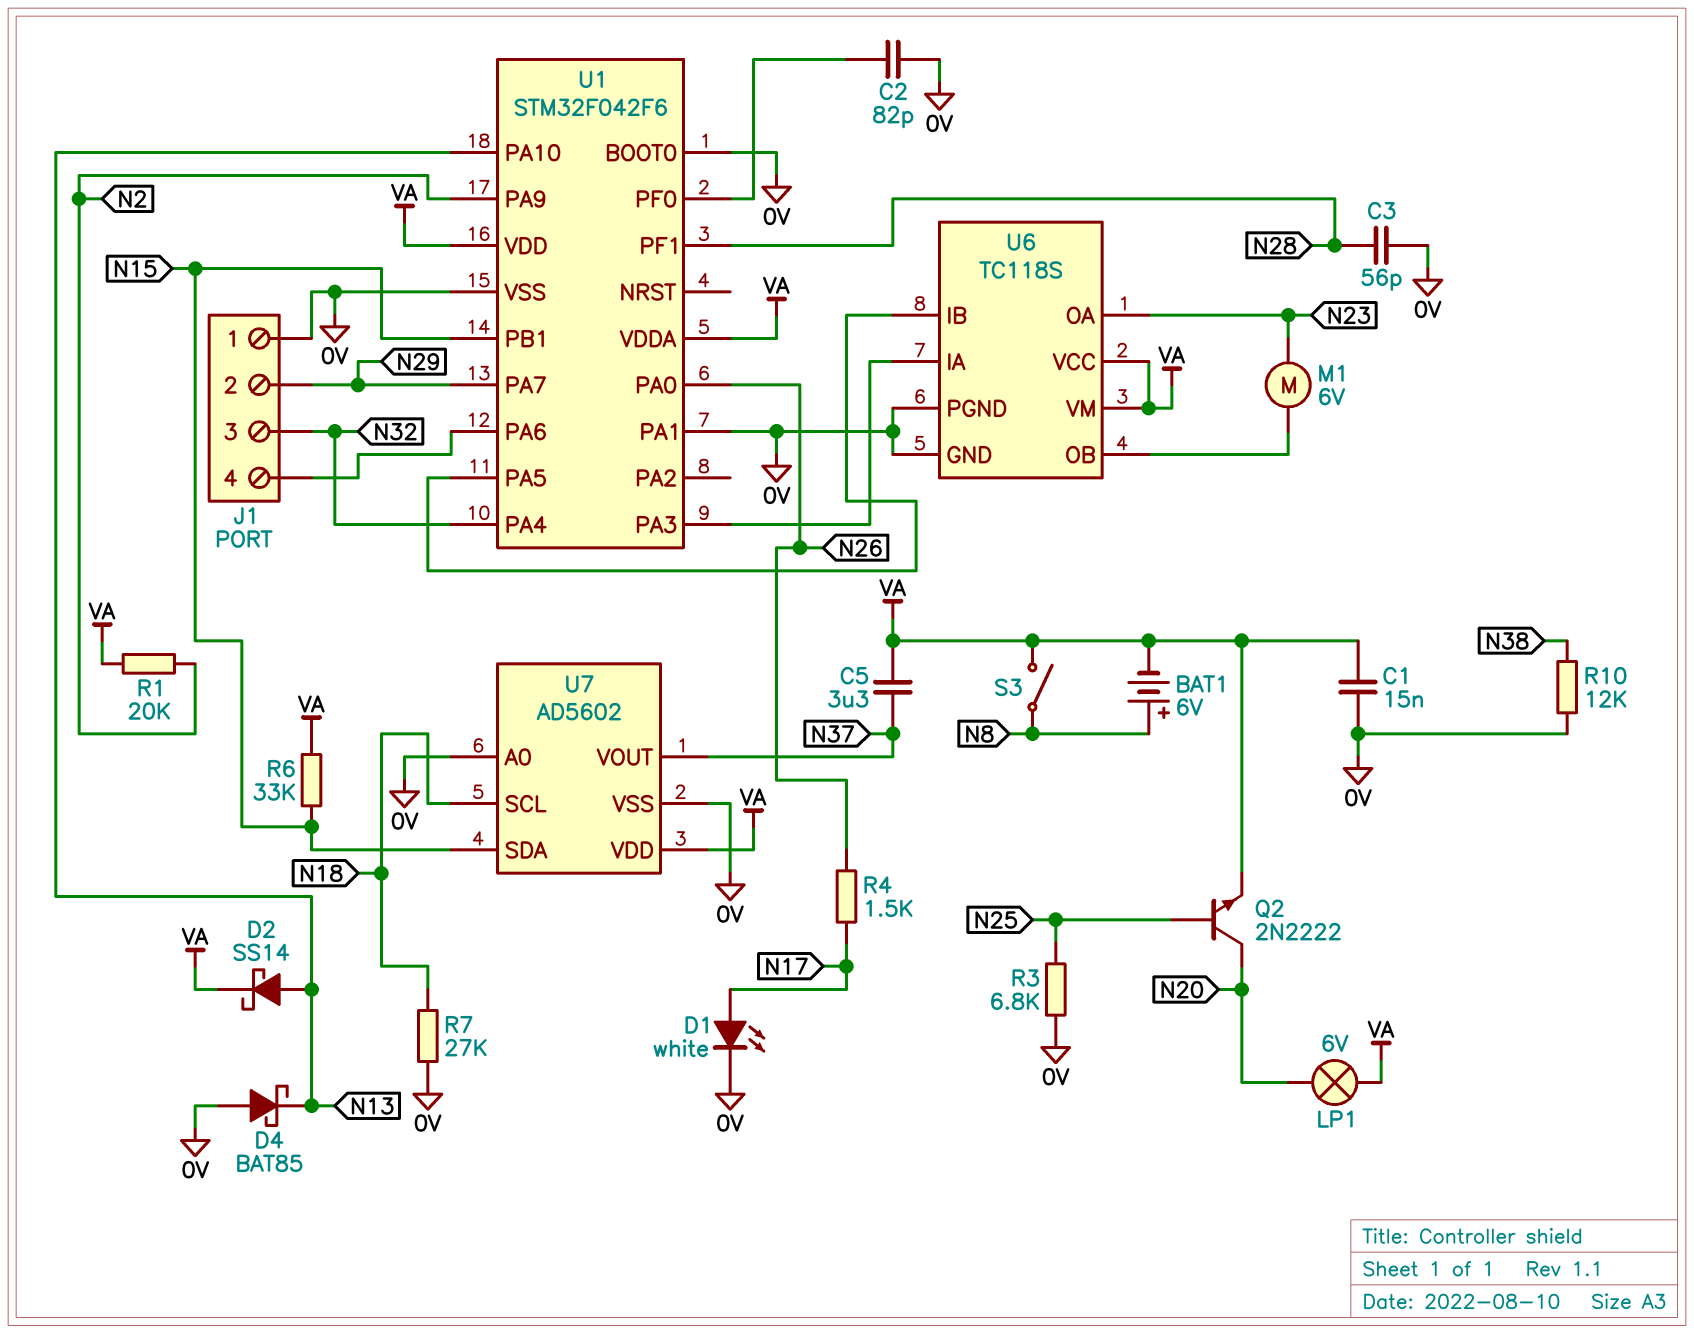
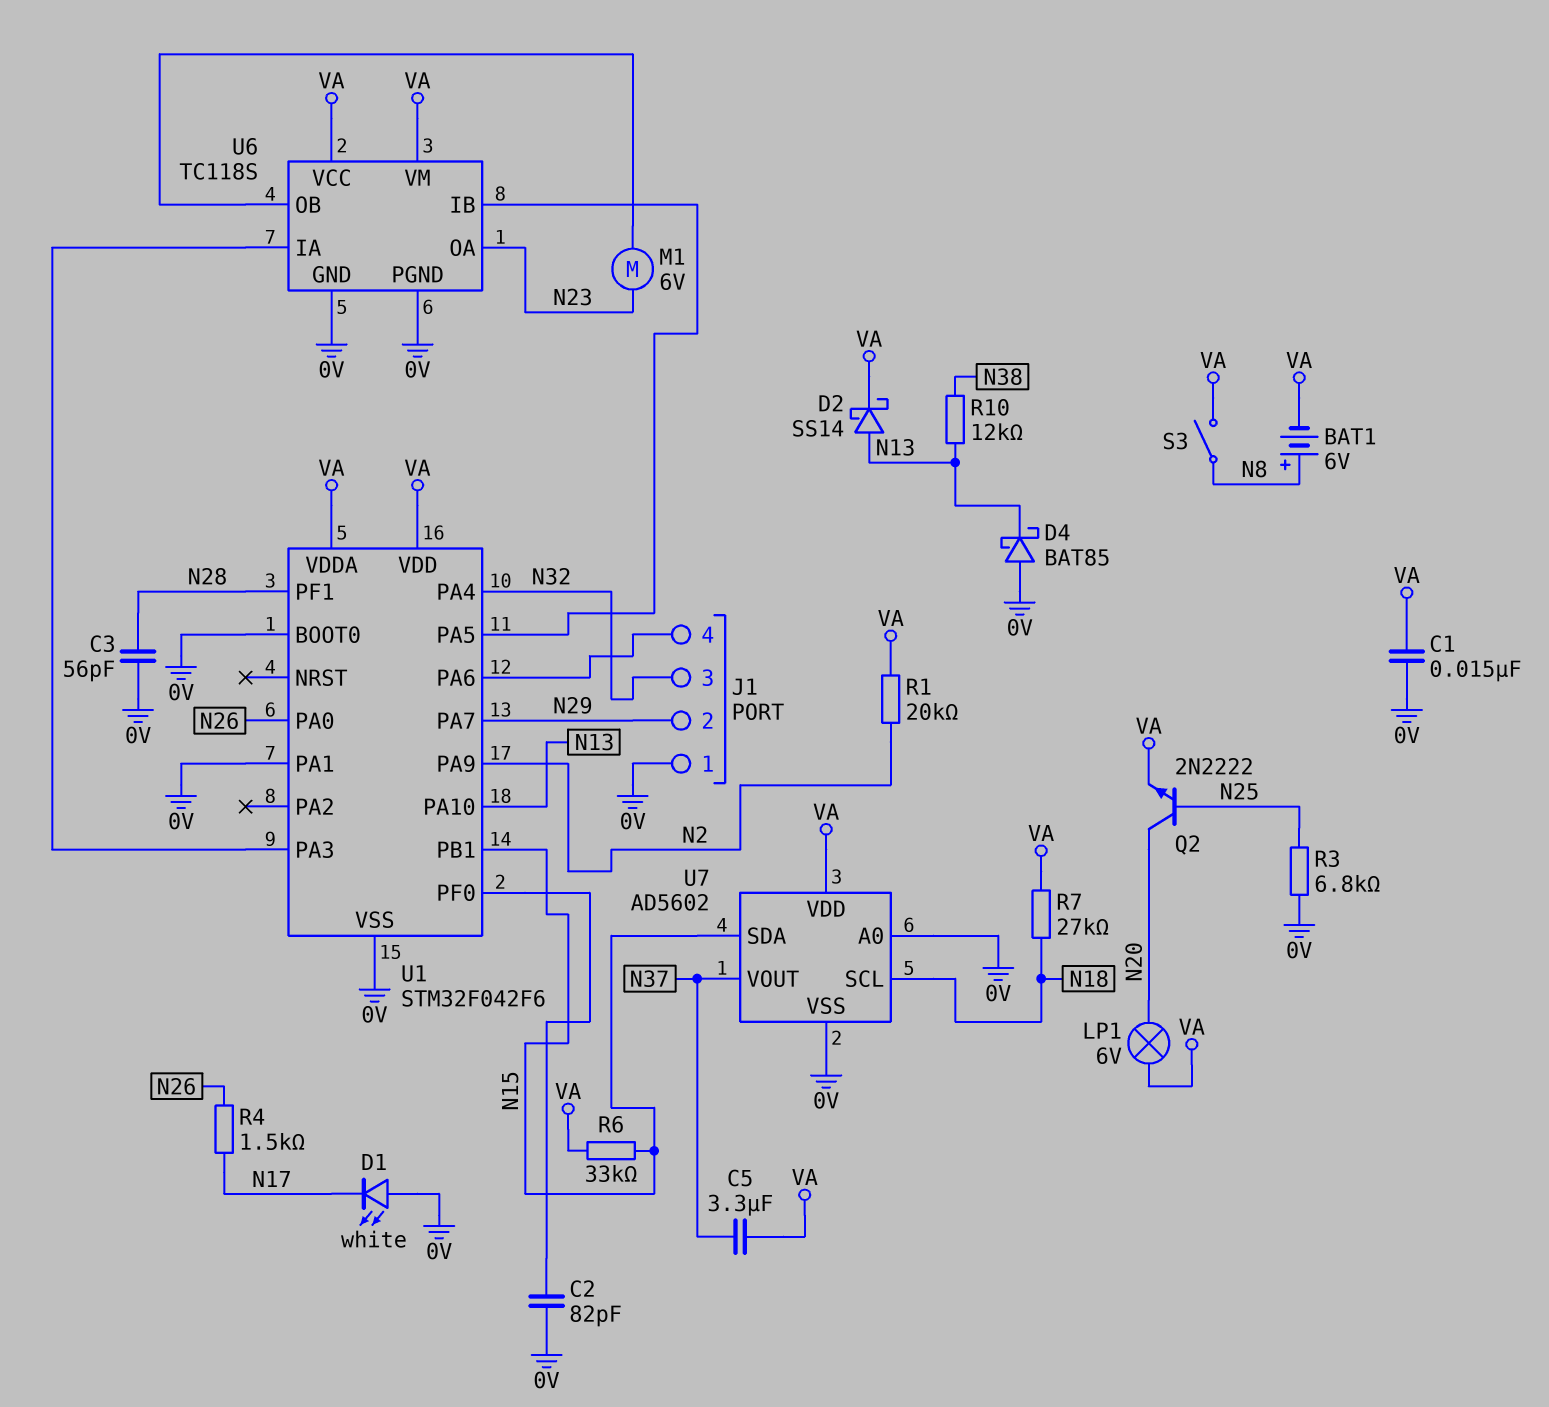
D1: LED white (A N17, K 0V) -> LED white (A 0V, K N17)
R7: 27k (0V, N18) -> 27k (N18, VA)
R10: 12k (0V, N38) -> 12k (N13, N38)

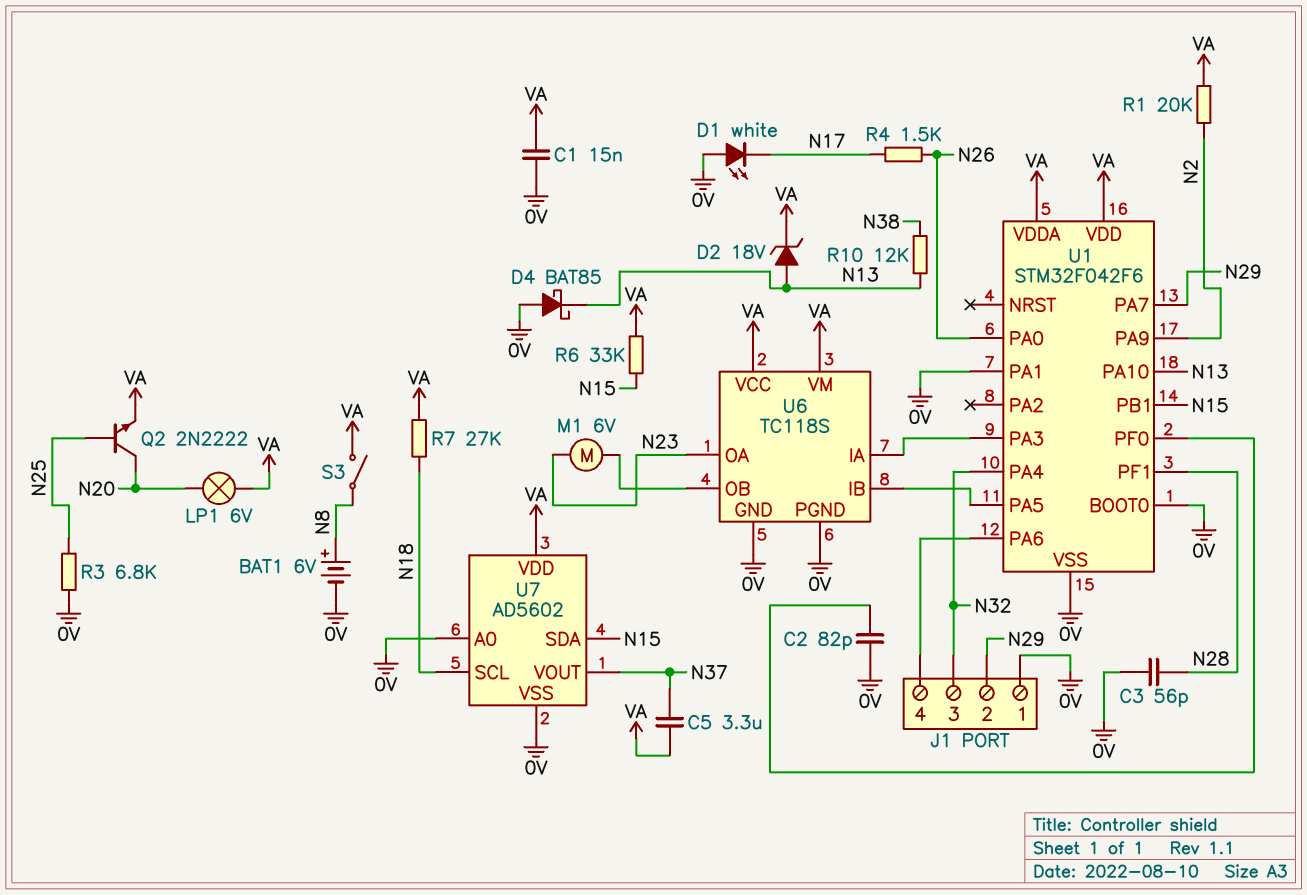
BAT1: 6V (plus N8, minus VA) -> 6V (plus N8, minus 0V)
D2: schottky SS14 (A N13, K VA) -> zener 18V (A N13, K VA)

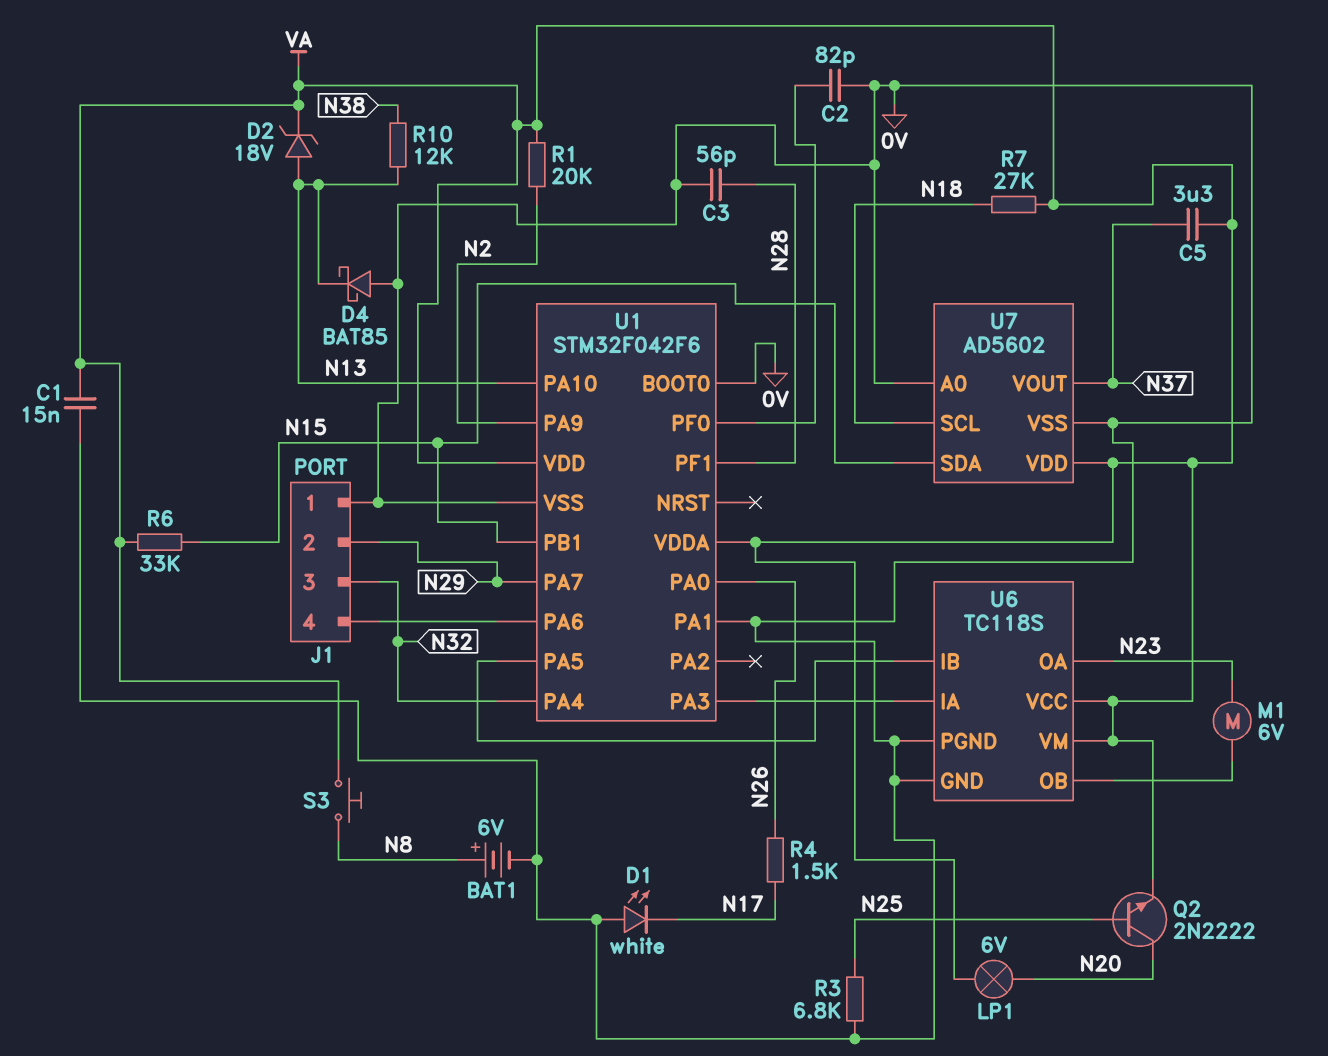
S3: switch (N8, VA) -> button (N8, VA)

